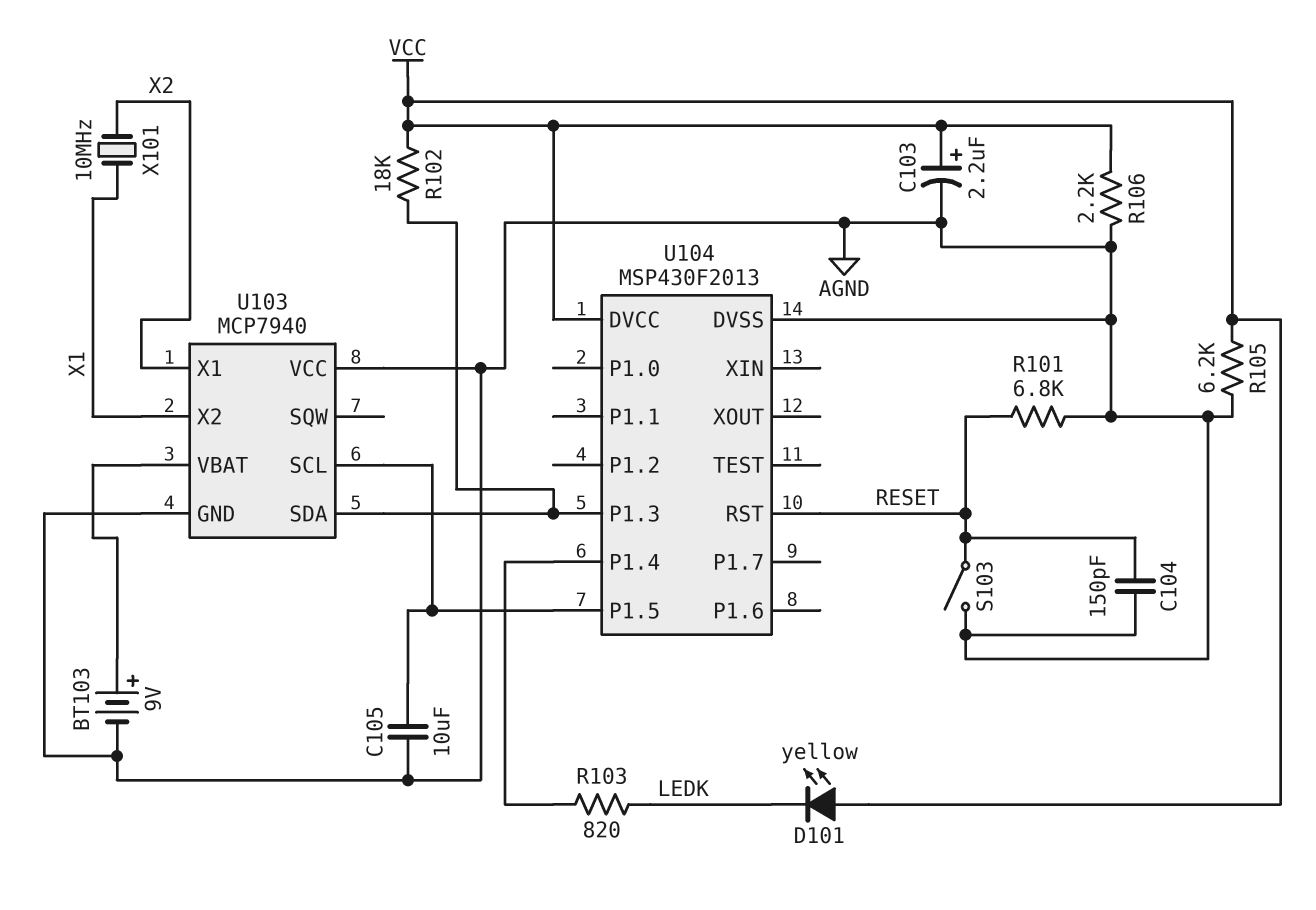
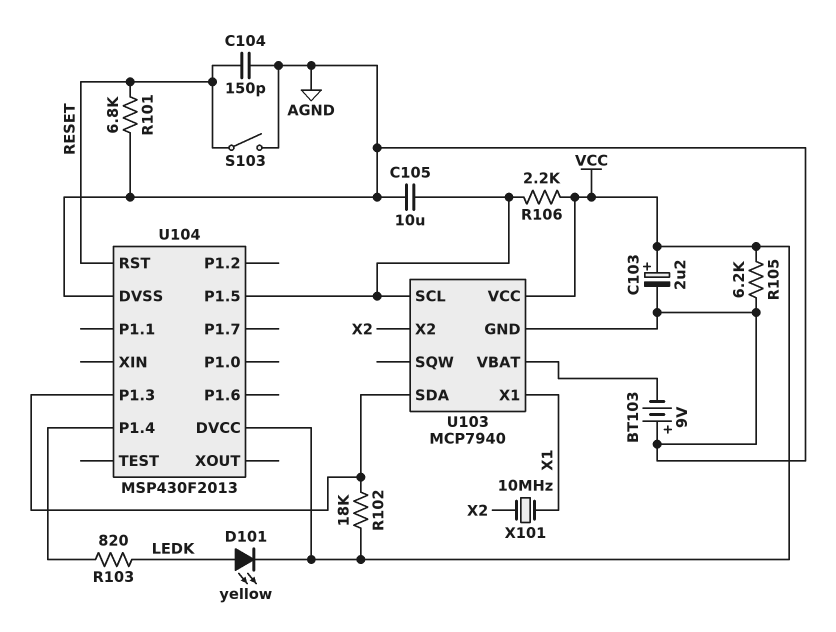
BT103: 9V (plus U103/VBAT, minus AGND) -> 9V (plus AGND, minus U103/VBAT)
D101: LED yellow (A VCC, K LEDK) -> LED yellow (A LEDK, K VCC)
R106: 2.2k (AGND, VCC) -> 2.2k (U103/SCL, VCC)
U103 pin VCC: AGND -> VCC
U103 pin X1: X2 -> X1
U103 pin X2: X1 -> X2

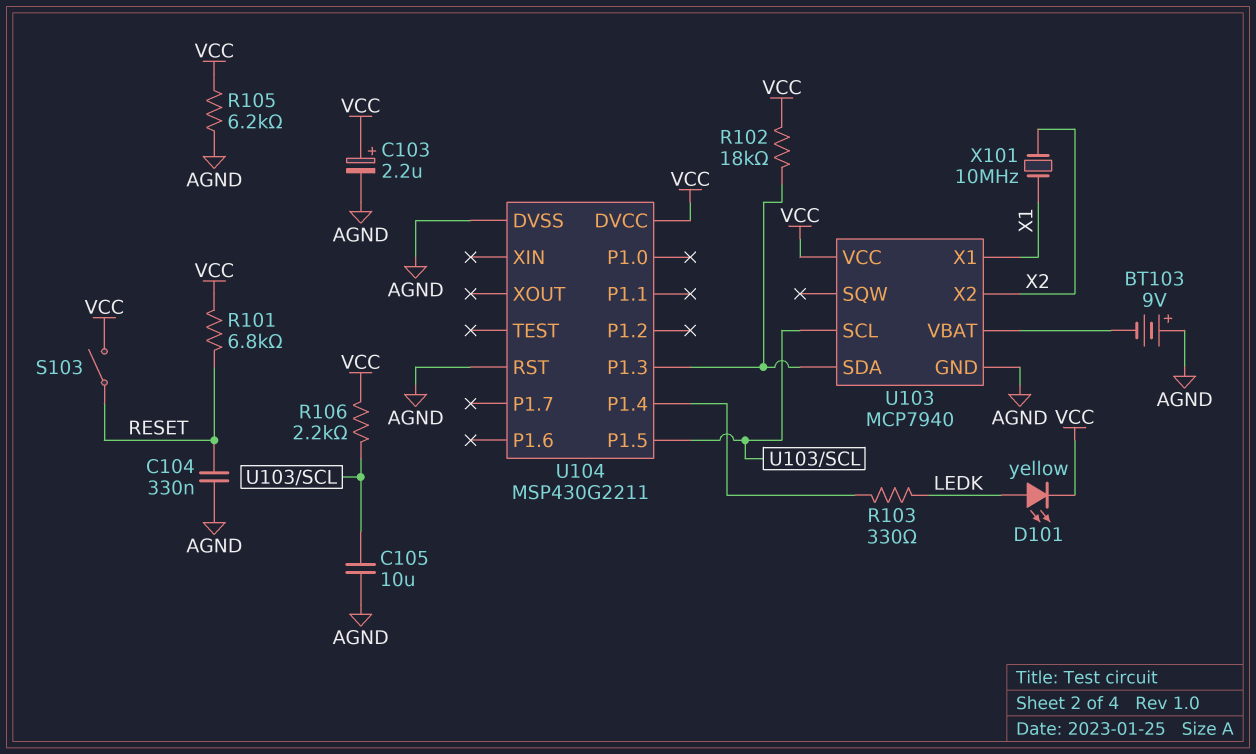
C104: 150pF (AGND, RESET) -> 330nF (AGND, RESET)
R101: 6.8k (AGND, RESET) -> 6.8k (RESET, VCC)
R103: 820 (LEDK, U104/P1.4) -> 330 (LEDK, U104/P1.4)
S103: switch (AGND, RESET) -> switch (RESET, VCC)
U104: MSP430F2013 -> MSP430G2211
U104 pin RST: RESET -> AGND

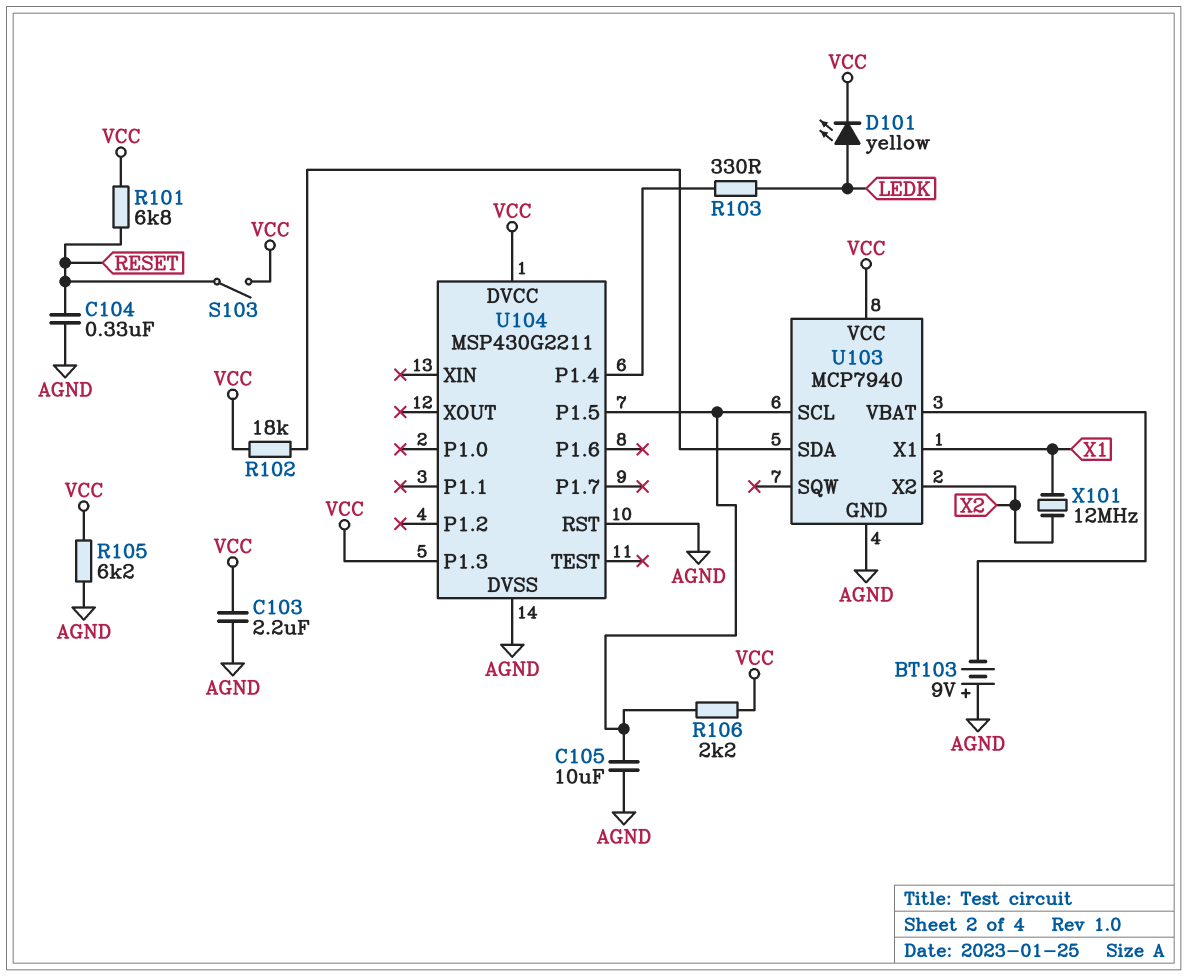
C103: 2.2uF (plus VCC, minus AGND) -> 2.2uF (AGND, VCC)
U104 pin P1.3: U103/SDA -> VCC
X101: 10MHz (X1, X2) -> 12MHz (X1, X2)

